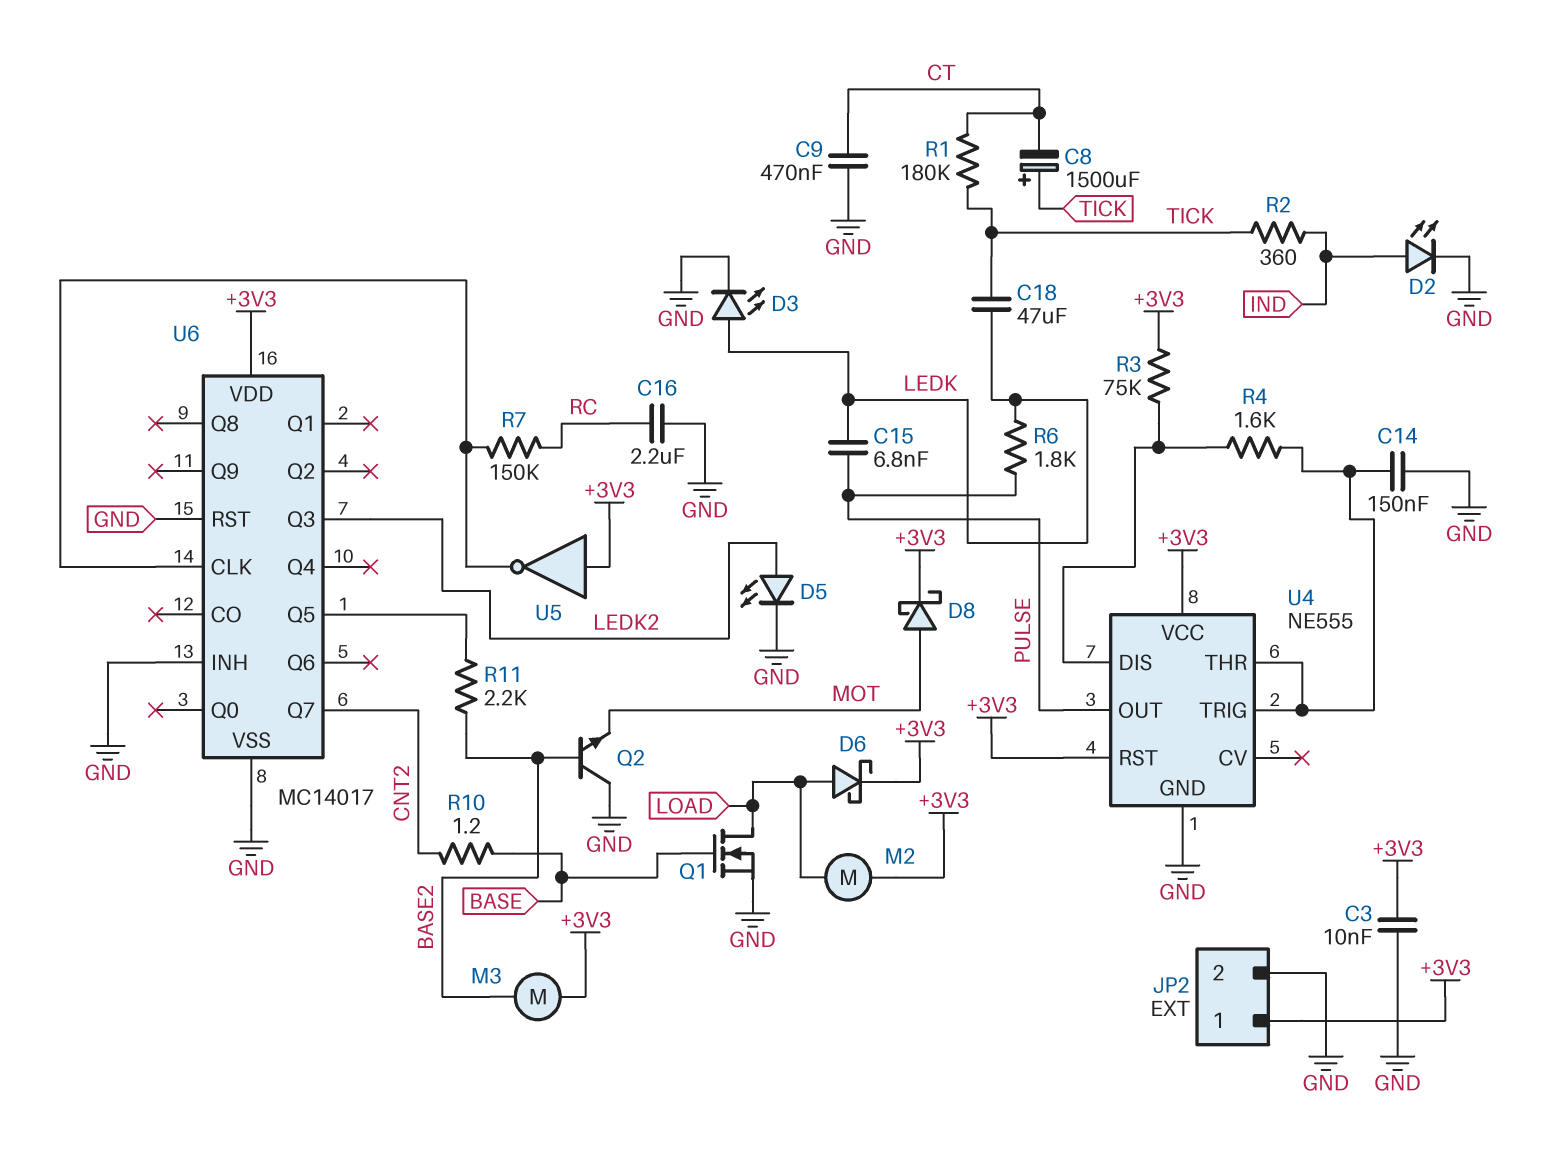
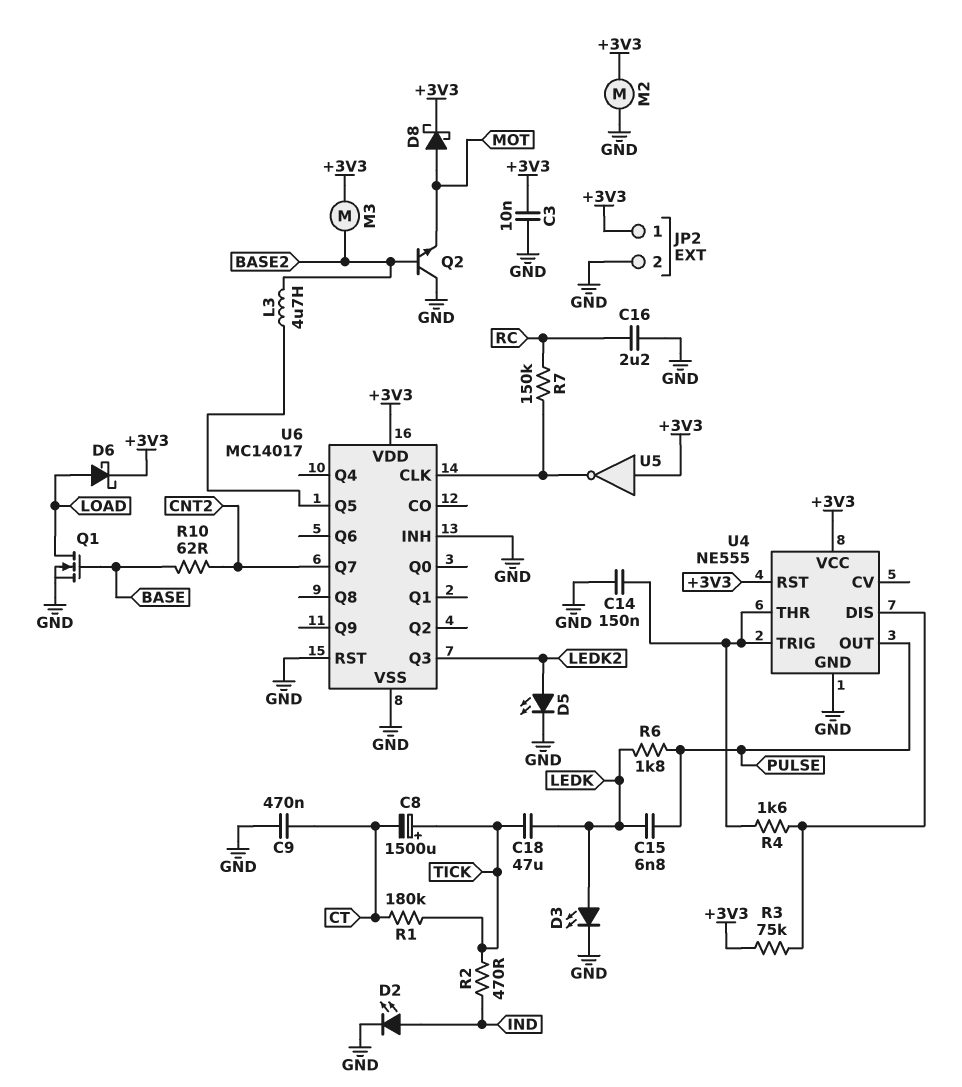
L3: none -> 4.7uH (BASE2, U6/Q5)
M2: motor (+3V3, LOAD) -> motor (+3V3, GND)
R2: 360 (IND, TICK) -> 470 (IND, TICK)
R10: 1.2 (BASE, CNT2) -> 62 (BASE, CNT2)
R11: 2.2k (BASE2, U6/Q5) -> none

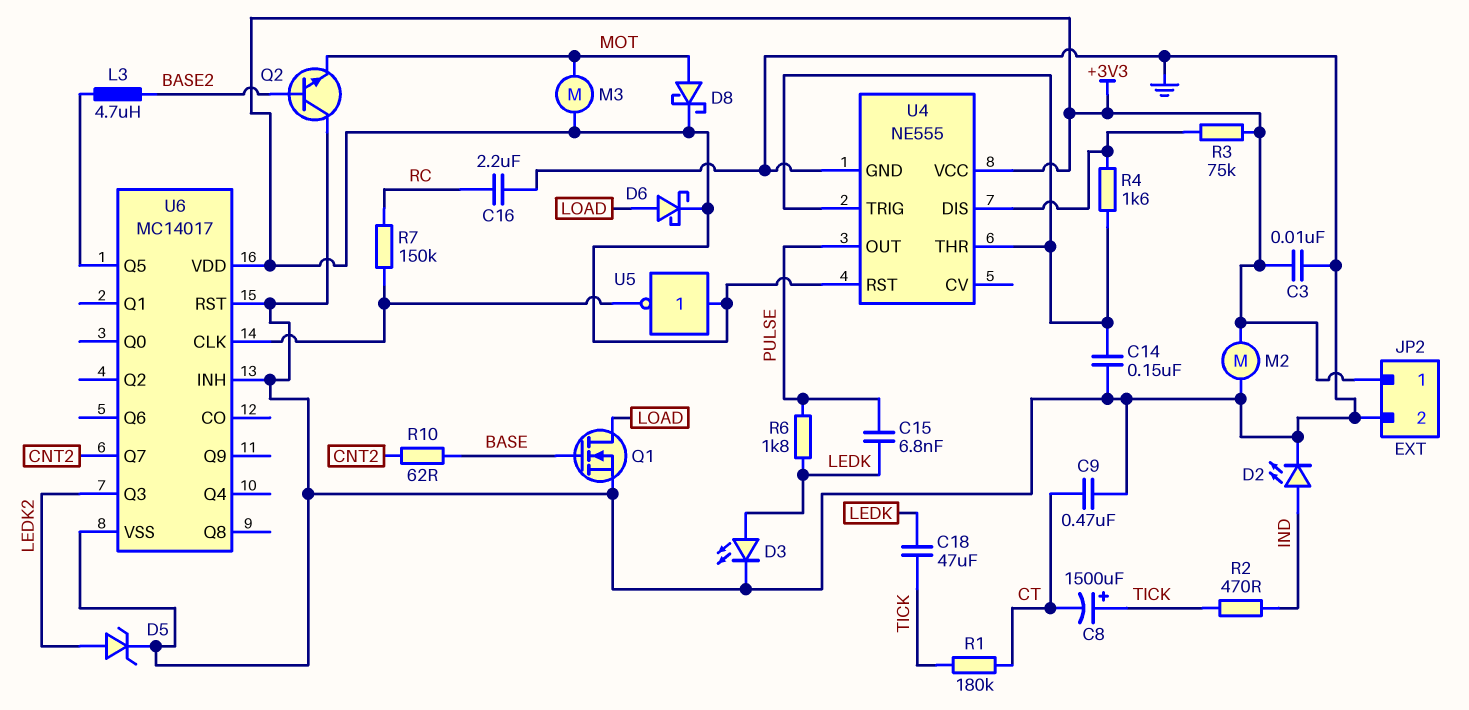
D5: LED (A LEDK2, K GND) -> zener (A LEDK2, K GND)
M3: motor (+3V3, BASE2) -> motor (+3V3, MOT)

